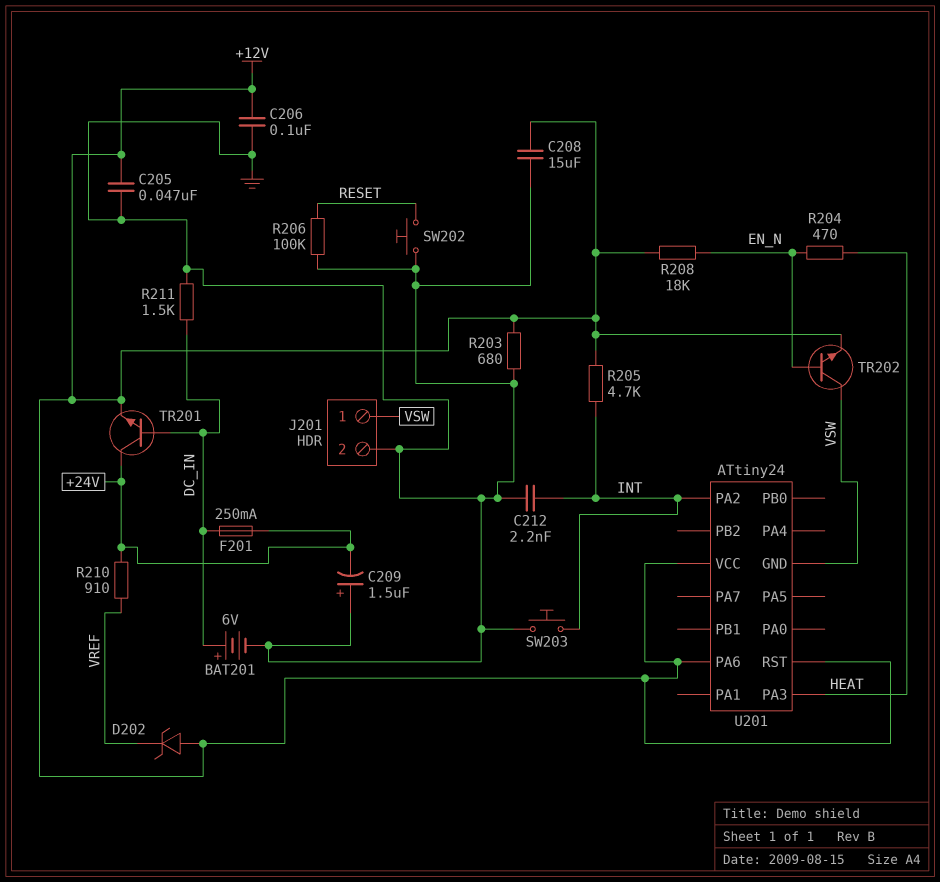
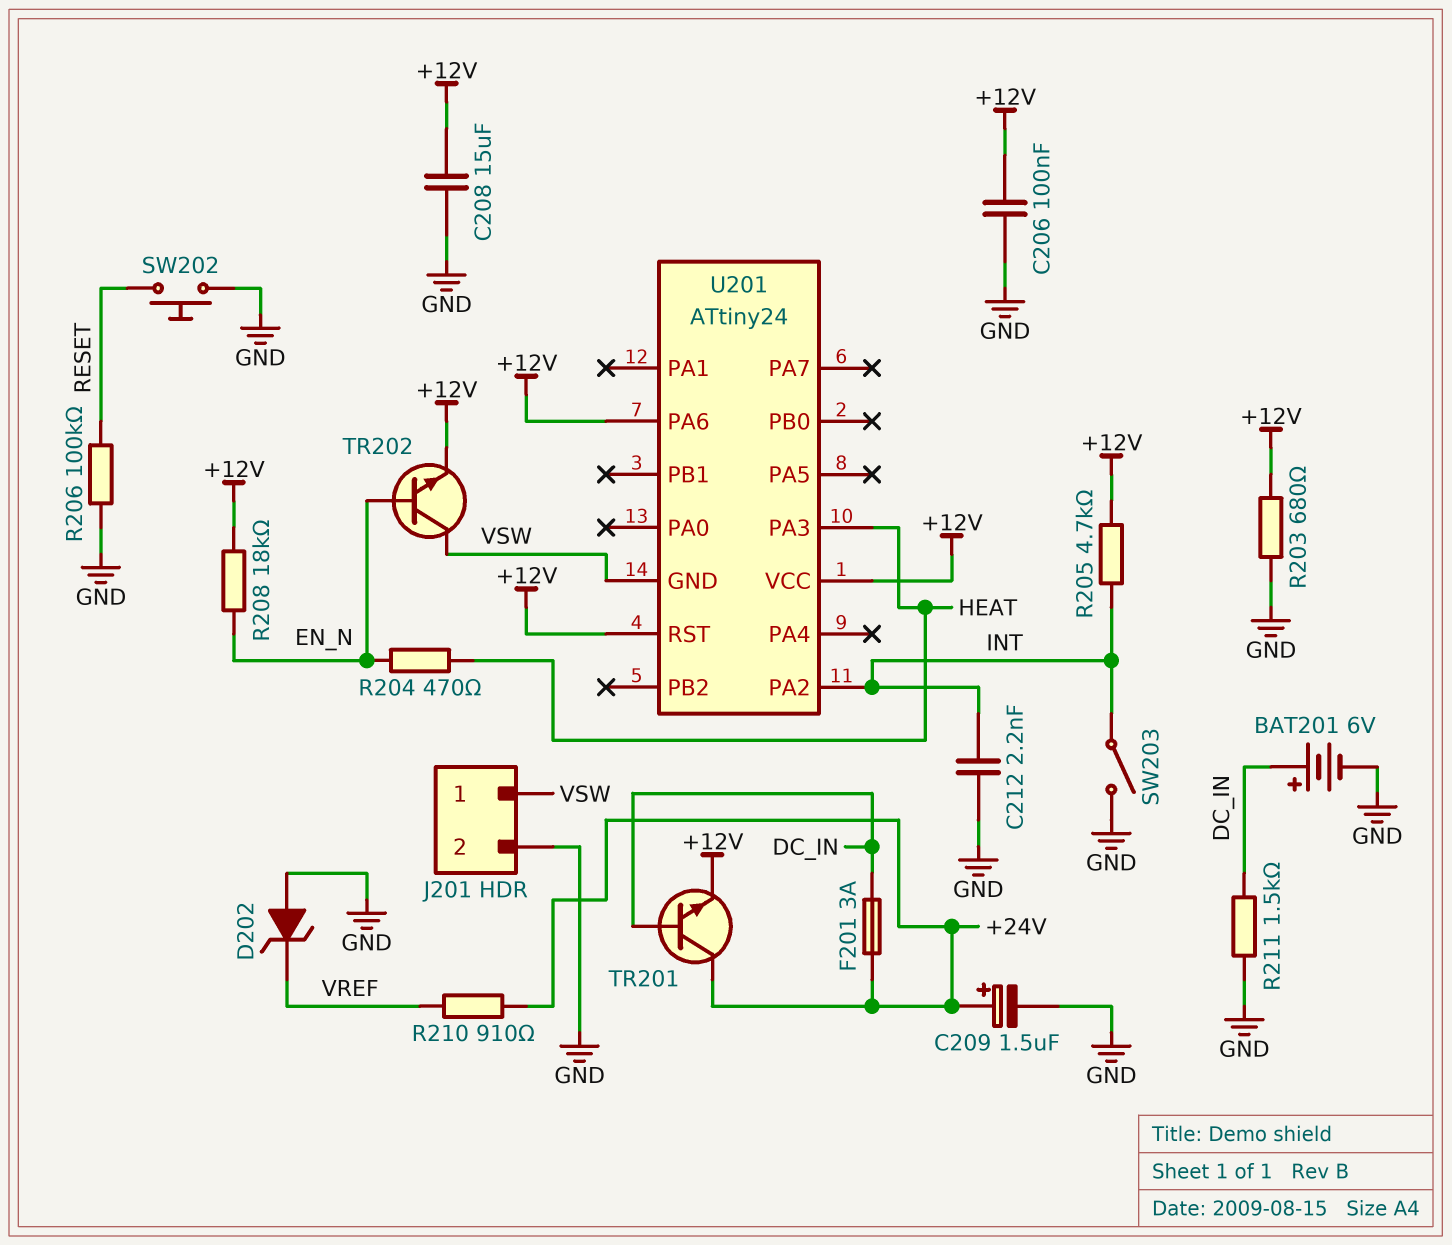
C205: 47nF (+12V, GND) -> none
C209: 1.5uF (plus GND, minus +24V) -> 1.5uF (plus +24V, minus GND)
D202: zener (A +12V, K VREF) -> zener (A GND, K VREF)
F201: 250mA (+24V, DC_IN) -> 3A (+24V, DC_IN)
SW203: button (GND, INT) -> switch (GND, INT)

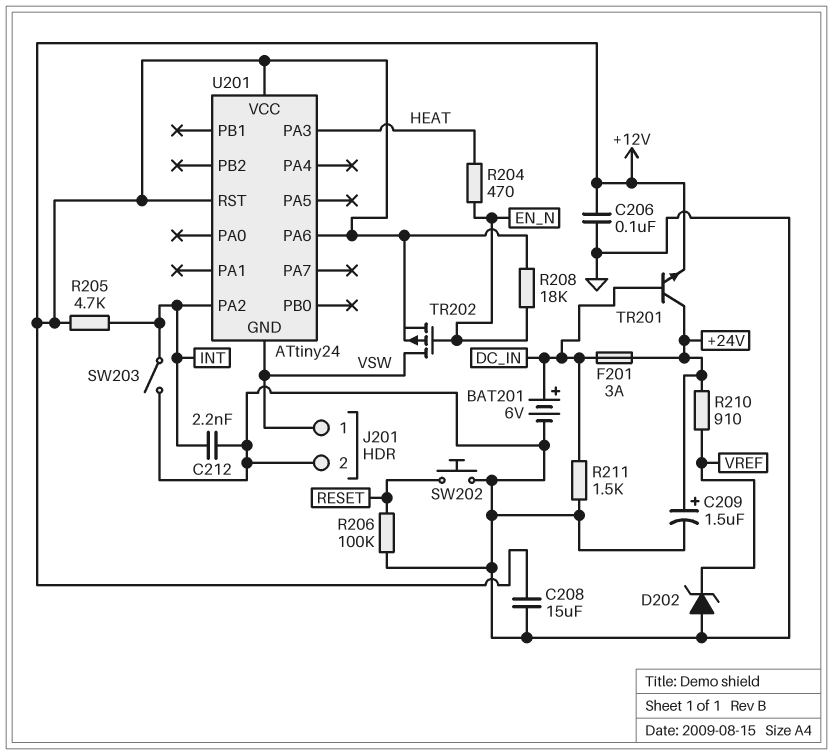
R203: 680 (+12V, GND) -> none
TR202: NPN (B EN_N, C VSW, E +12V) -> PMOS (G EN_N, D VSW, S +12V)

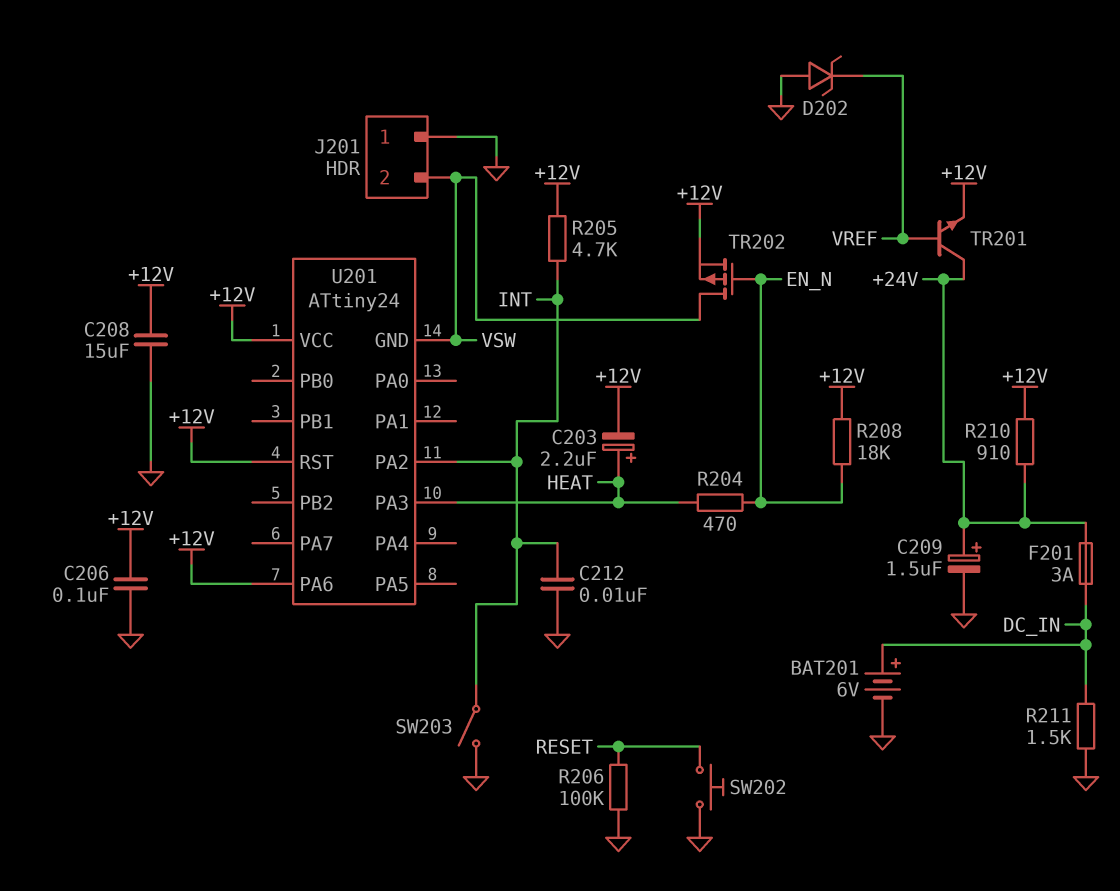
C203: none -> 2.2uF (plus HEAT, minus +12V)
C212: 2.2nF (GND, INT) -> 10nF (GND, INT)
J201 pin 1: VSW -> GND
J201 pin 2: GND -> VSW
R210: 910 (+24V, VREF) -> 910 (+12V, +24V)
TR201: NPN (B DC_IN, C +24V, E +12V) -> NPN (B VREF, C +24V, E +12V)

